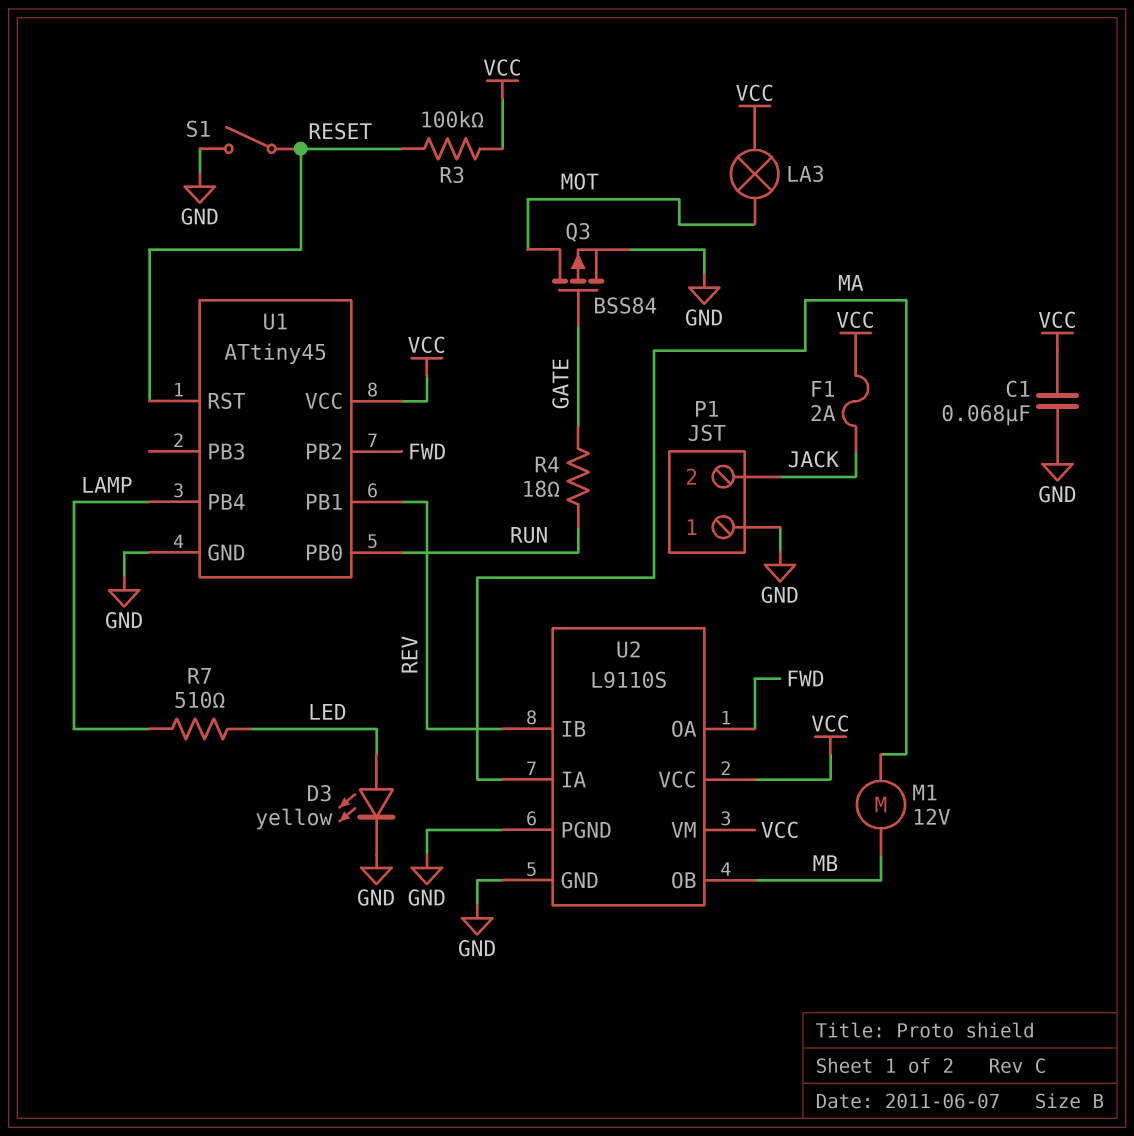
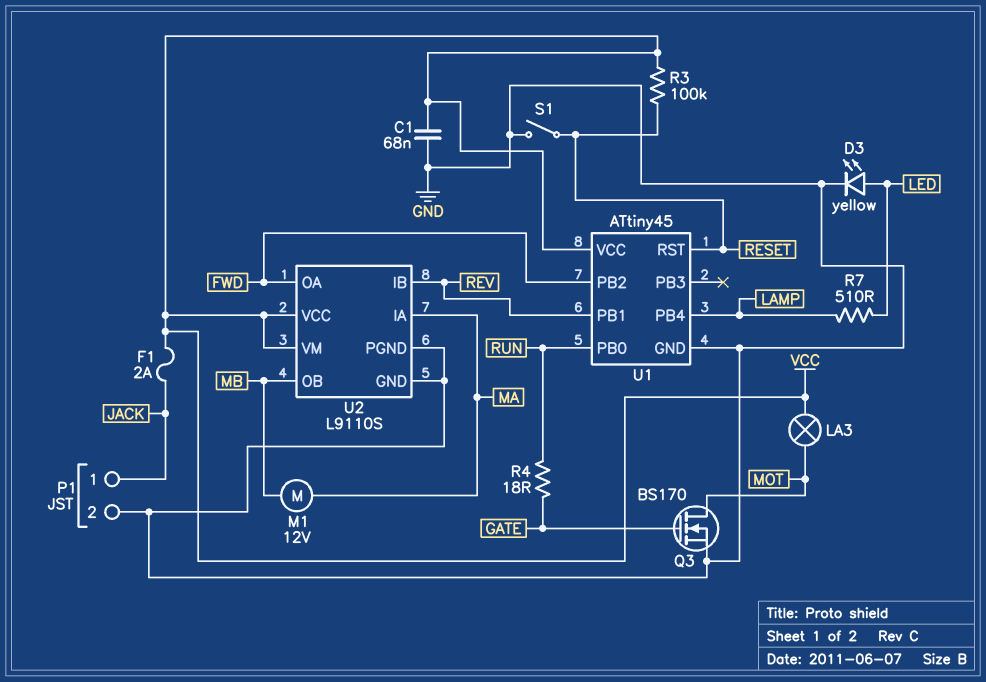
P1 pin 1: GND -> JACK
P1 pin 2: JACK -> GND
Q3: PMOS BSS84 (G GATE, D MOT, S GND) -> NMOS BS170 (G GATE, D MOT, S GND)

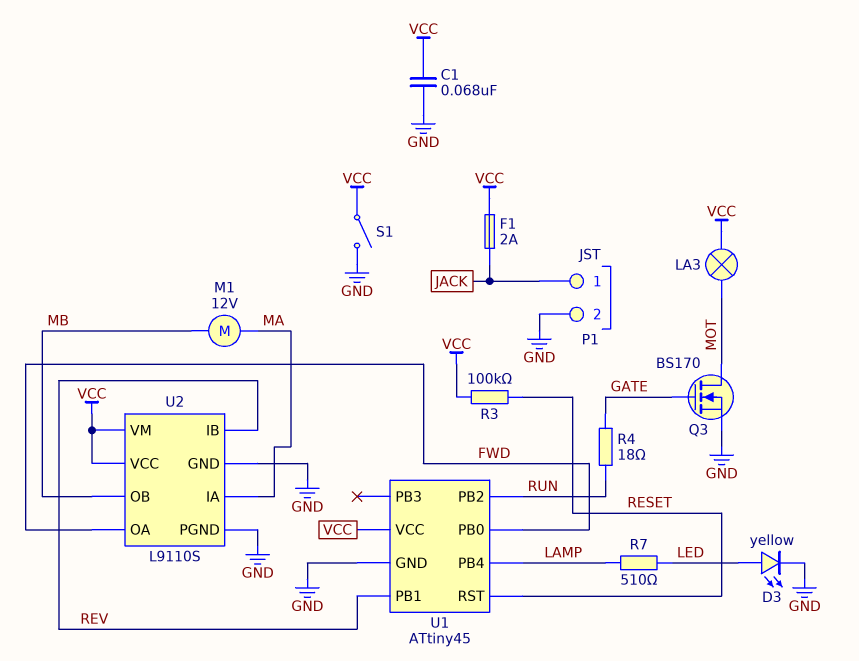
S1: switch (GND, RESET) -> switch (GND, VCC)
U1 pin PB0: RUN -> FWD
U1 pin PB2: FWD -> RUN

